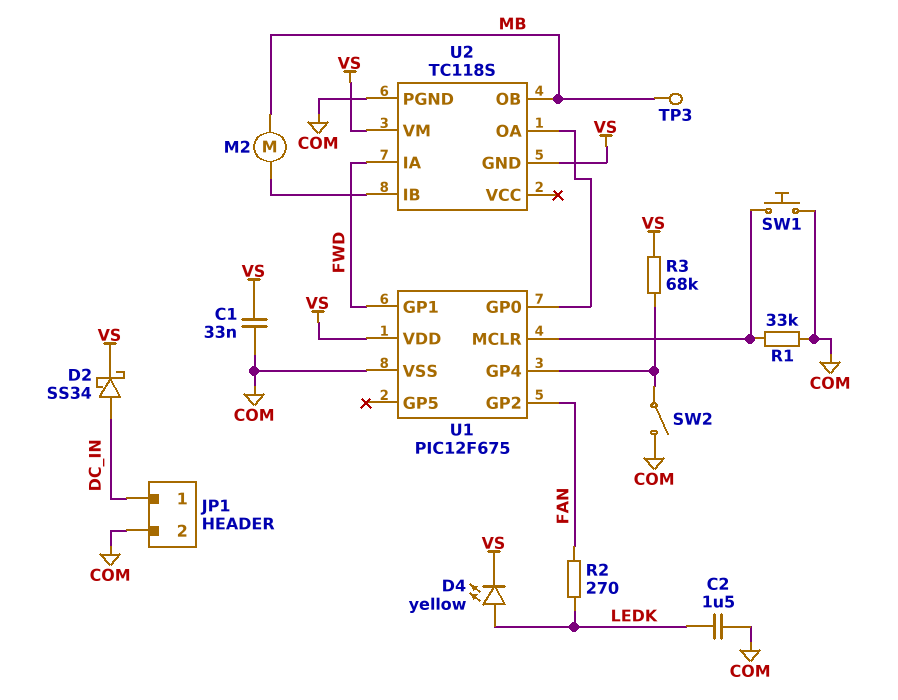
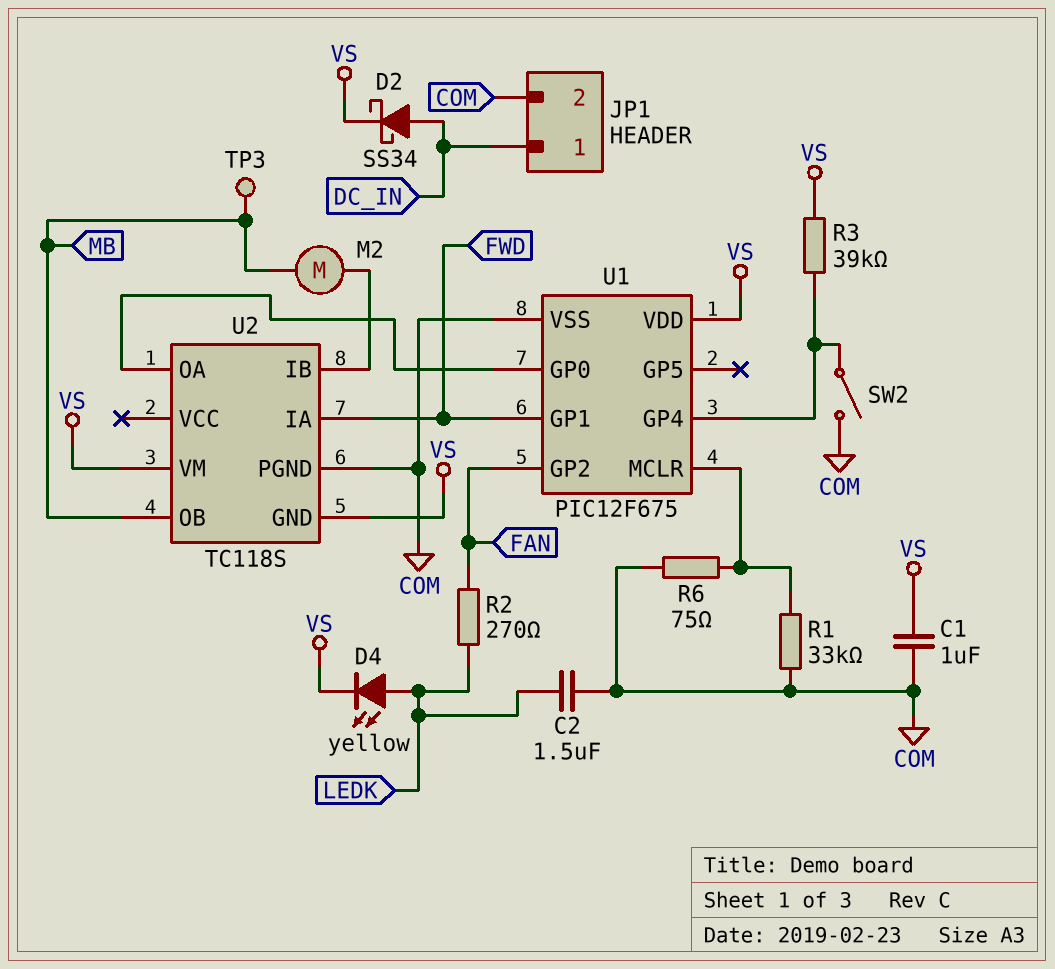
C1: 33nF (COM, VS) -> 1uF (COM, VS)
R3: 68k (U1/GP4, VS) -> 39k (U1/GP4, VS)
R6: none -> 75 (COM, U1/MCLR)
SW1: button (COM, U1/MCLR) -> none

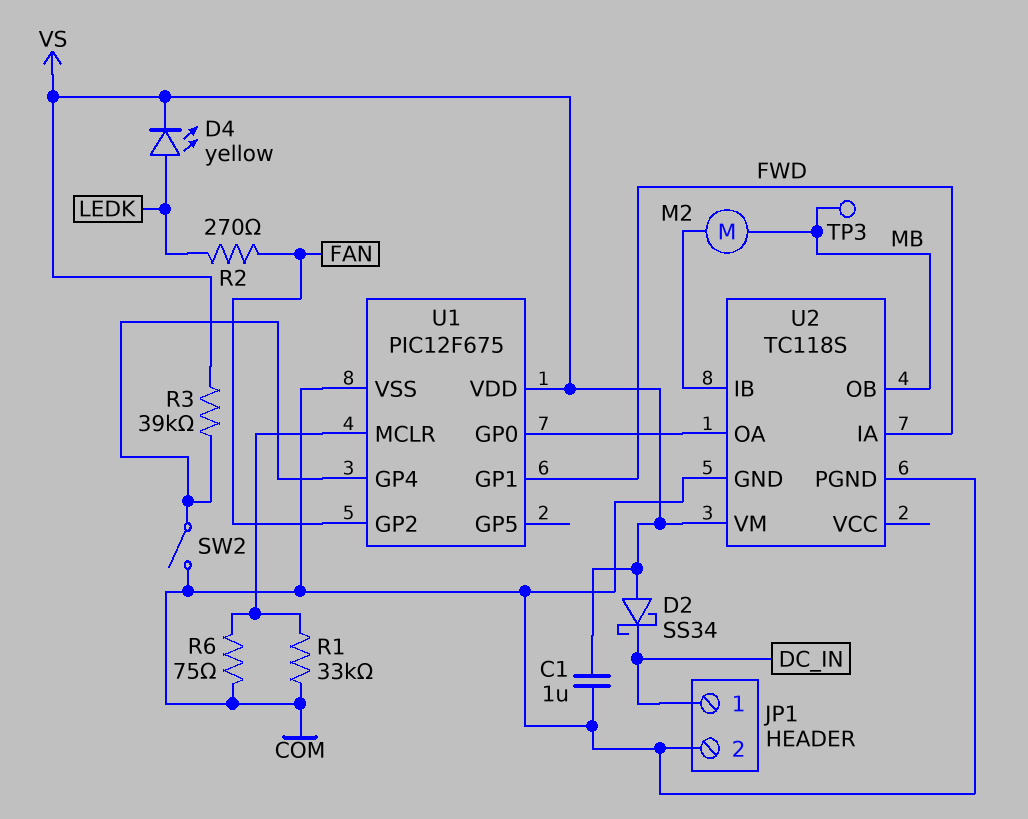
C2: 1.5uF (COM, LEDK) -> none
D2: schottky SS34 (A DC_IN, K VS) -> schottky SS34 (A VS, K DC_IN)
U2 pin GND: VS -> COM

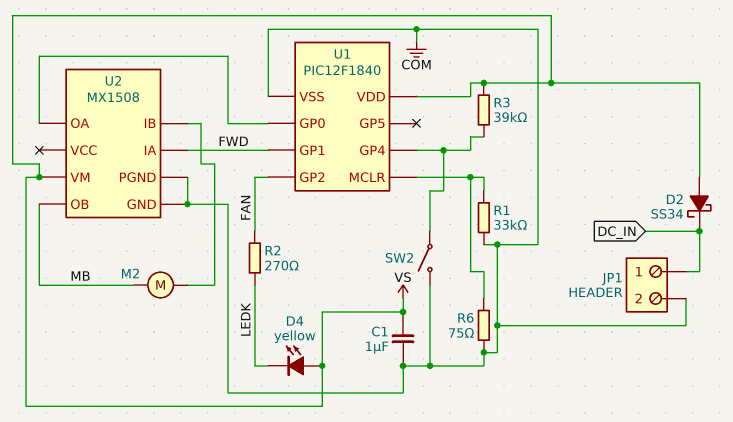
D4: LED yellow (A LEDK, K VS) -> LED yellow (A VS, K LEDK)
TP3: test point (MB) -> none
U1: PIC12F675 -> PIC12F1840
U2: TC118S -> MX1508

